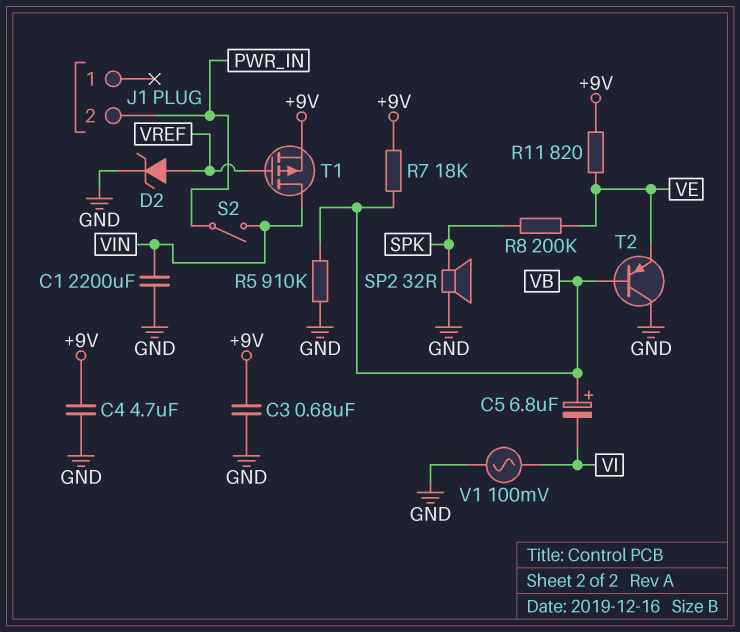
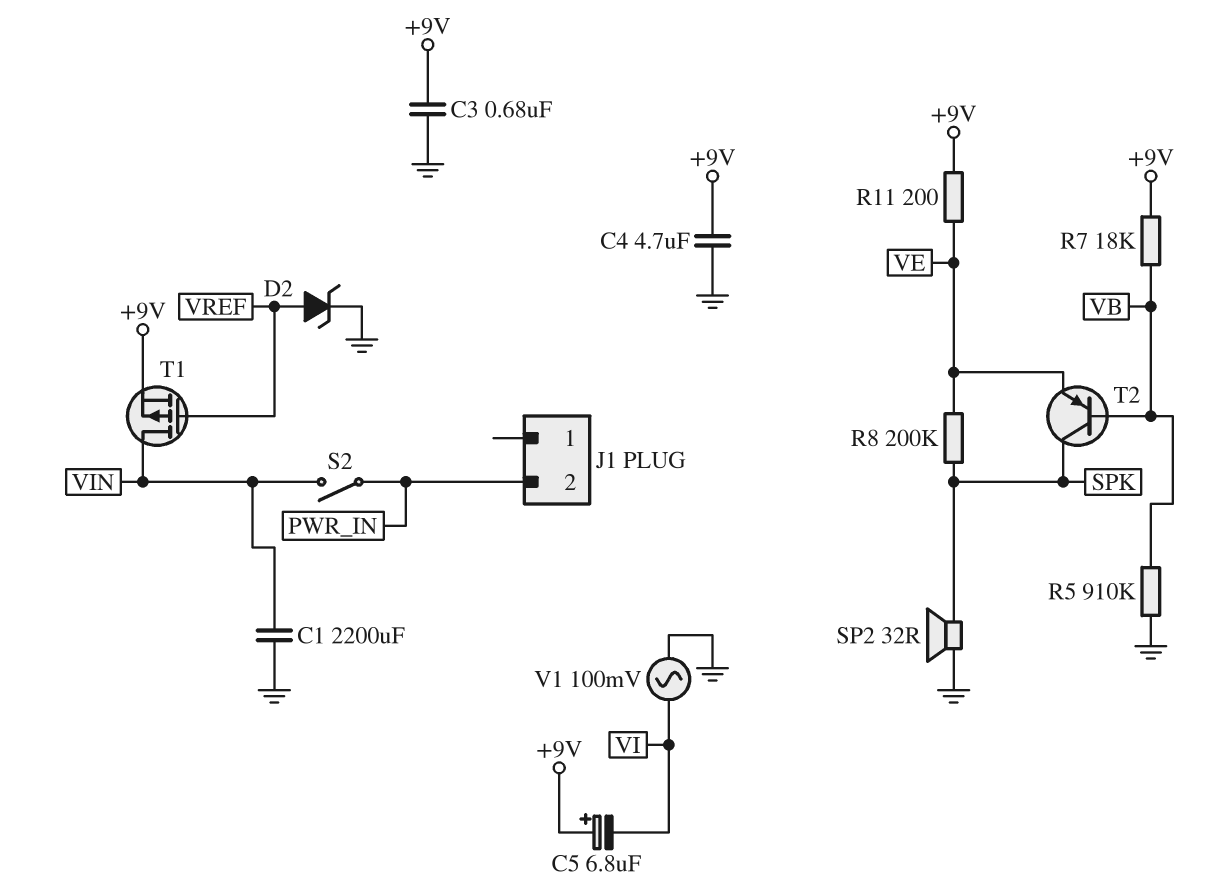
C5: 6.8uF (plus VB, minus VI) -> 6.8uF (plus +9V, minus VI)
R11: 820 (+9V, VE) -> 200 (+9V, VE)
T2: PNP (B VB, C GND, E VE) -> PNP (B VB, C SPK, E VE)

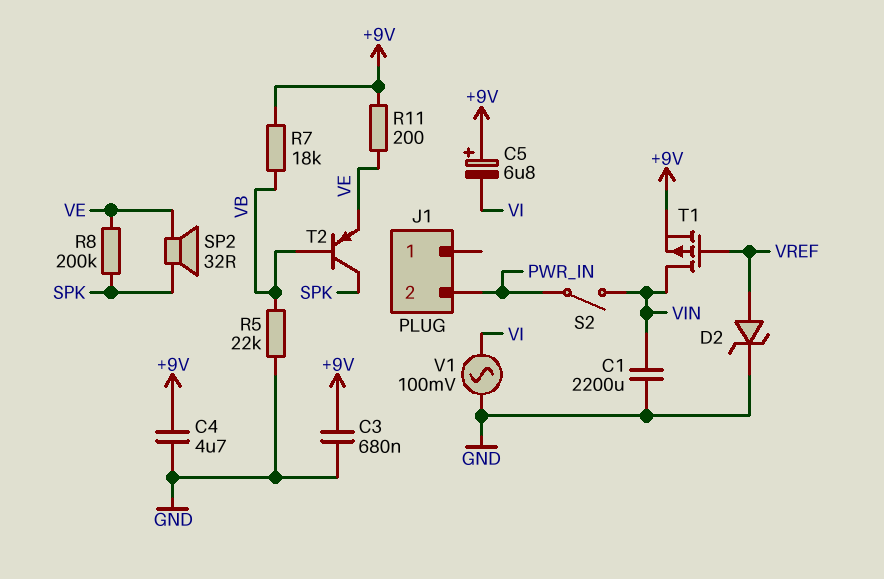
R5: 910k (GND, VB) -> 22k (GND, VB)
SP2: speaker 32R (GND, SPK) -> speaker 32R (SPK, VE)

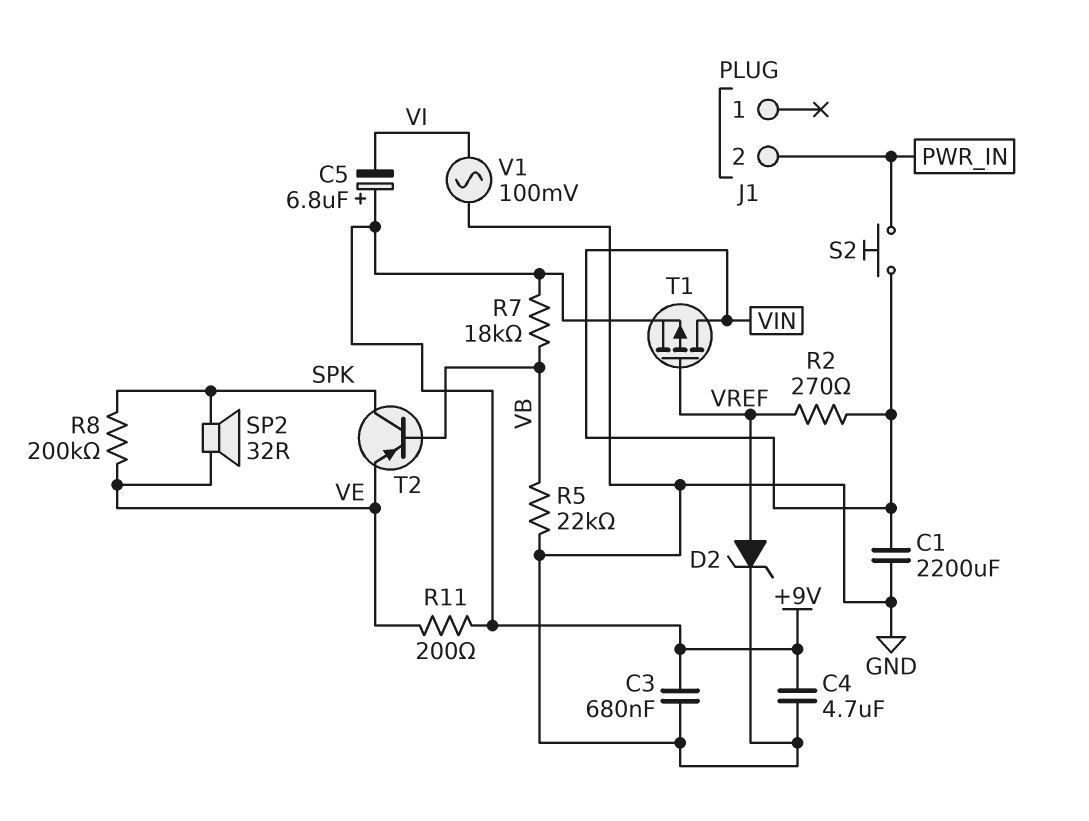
R2: none -> 270 (VIN, VREF)
S2: switch (PWR_IN, VIN) -> button (PWR_IN, VIN)

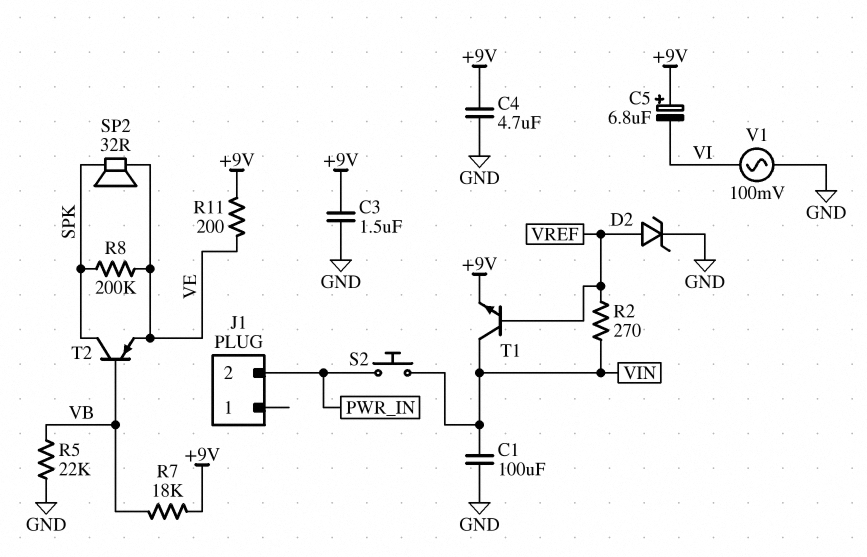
C1: 2200uF (GND, VIN) -> 100uF (GND, VIN)
C3: 680nF (+9V, GND) -> 1.5uF (+9V, GND)
T1: PMOS (G VREF, D VIN, S +9V) -> NPN (B VREF, C VIN, E +9V)

